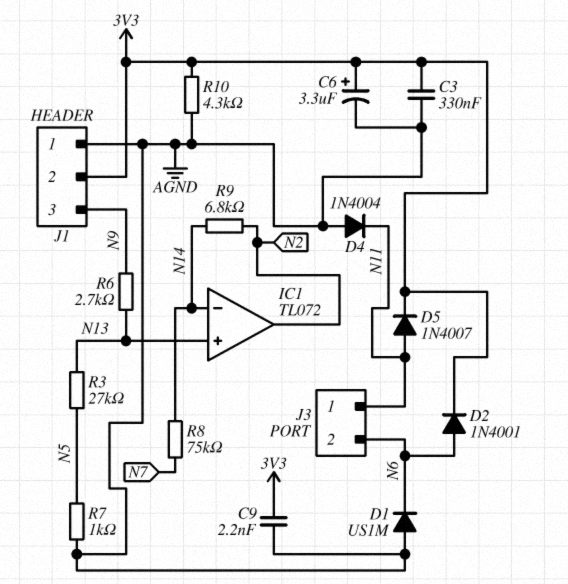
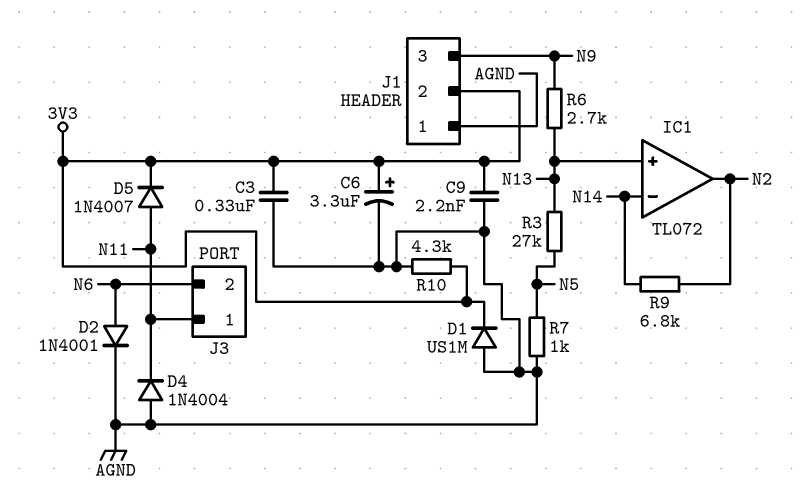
D1: diode US1M (A AGND, K N6) -> diode US1M (A AGND, K 3V3)
D2: diode 1N4001 (A N6, K 3V3) -> diode 1N4001 (A N6, K AGND)
R8: 75k (N7, N14) -> none

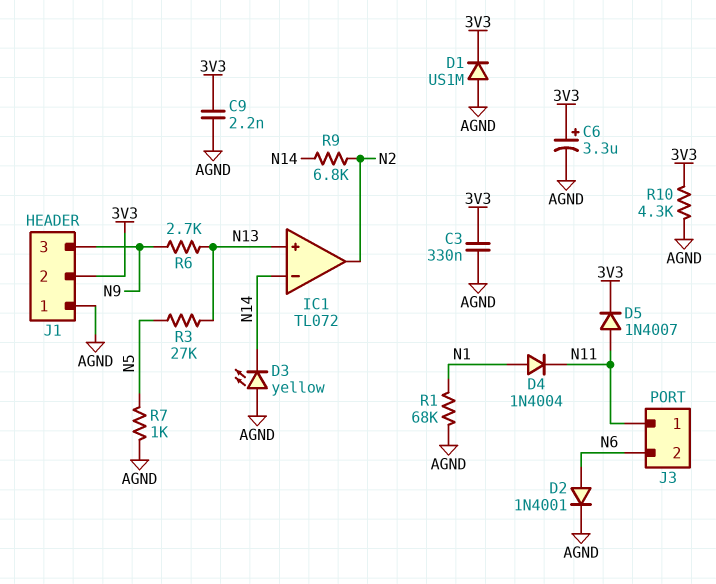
D3: none -> LED yellow (A AGND, K N14)
D4: diode 1N4004 (A AGND, K N11) -> diode 1N4004 (A N1, K N11)
R1: none -> 68k (AGND, N1)

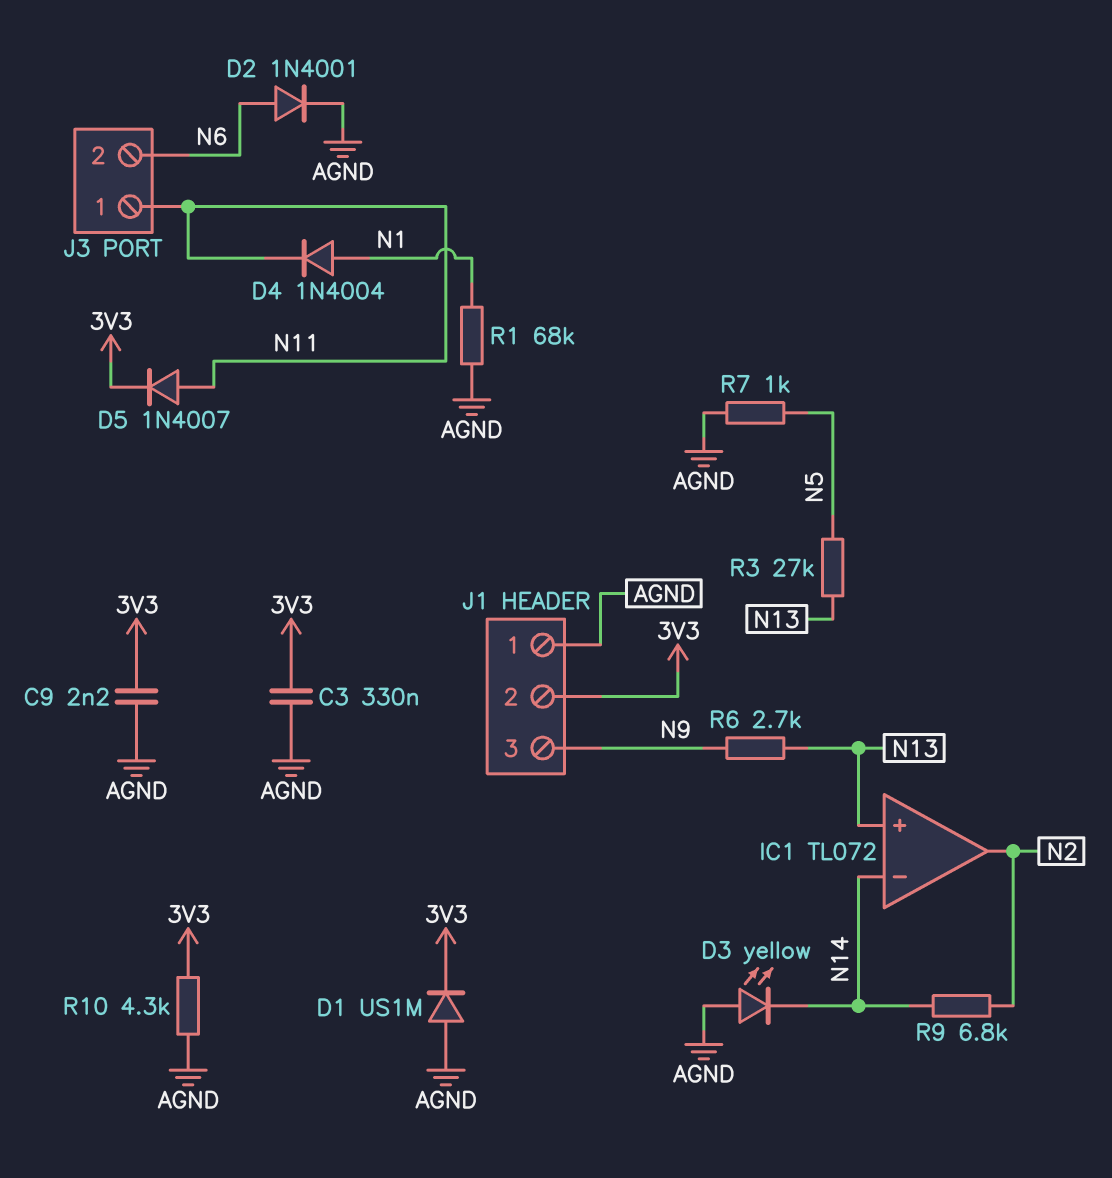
C6: 3.3uF (plus 3V3, minus AGND) -> none

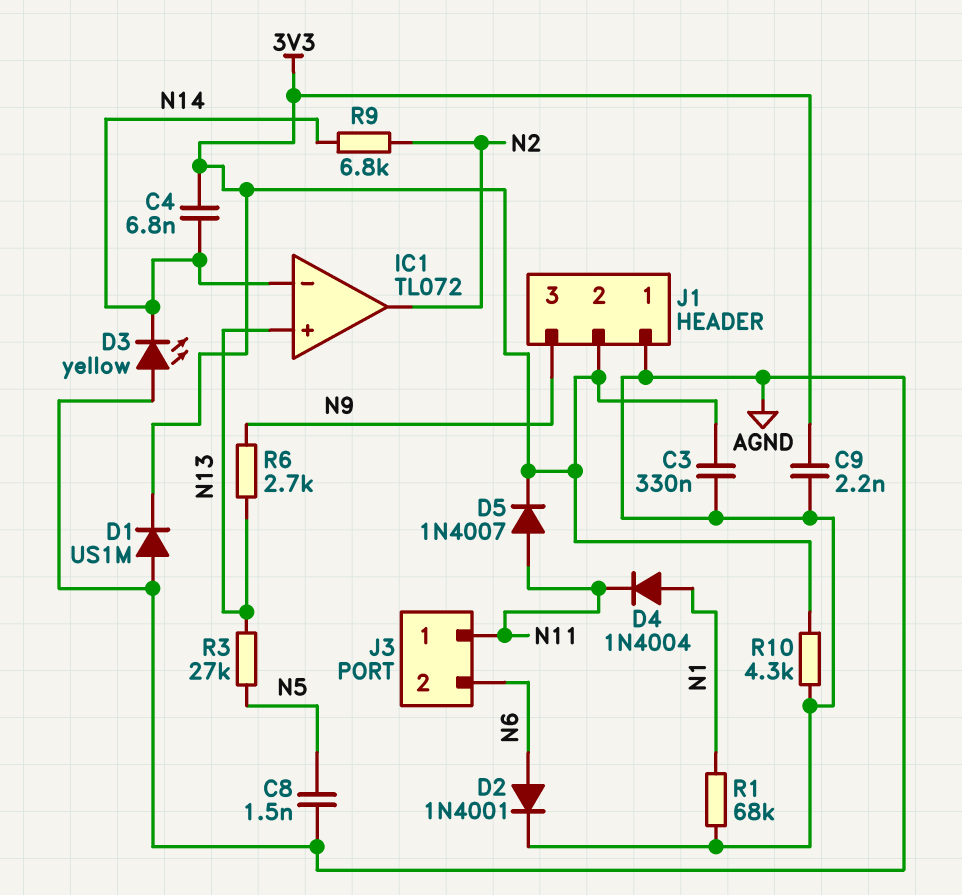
C4: none -> 6.8nF (3V3, N14)
C8: none -> 1.5nF (AGND, N5)
R7: 1k (AGND, N5) -> none

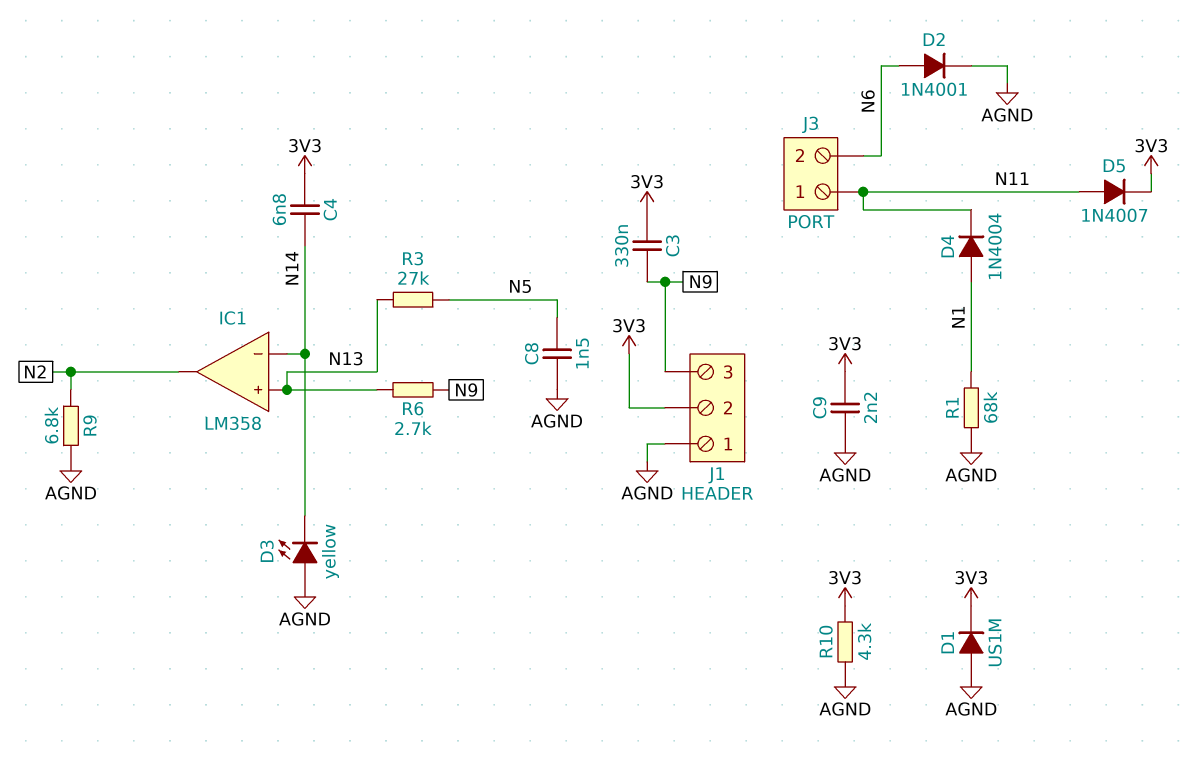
C3: 330nF (3V3, AGND) -> 330nF (3V3, N9)
IC1: TL072 -> LM358
R9: 6.8k (N2, N14) -> 6.8k (AGND, N2)

